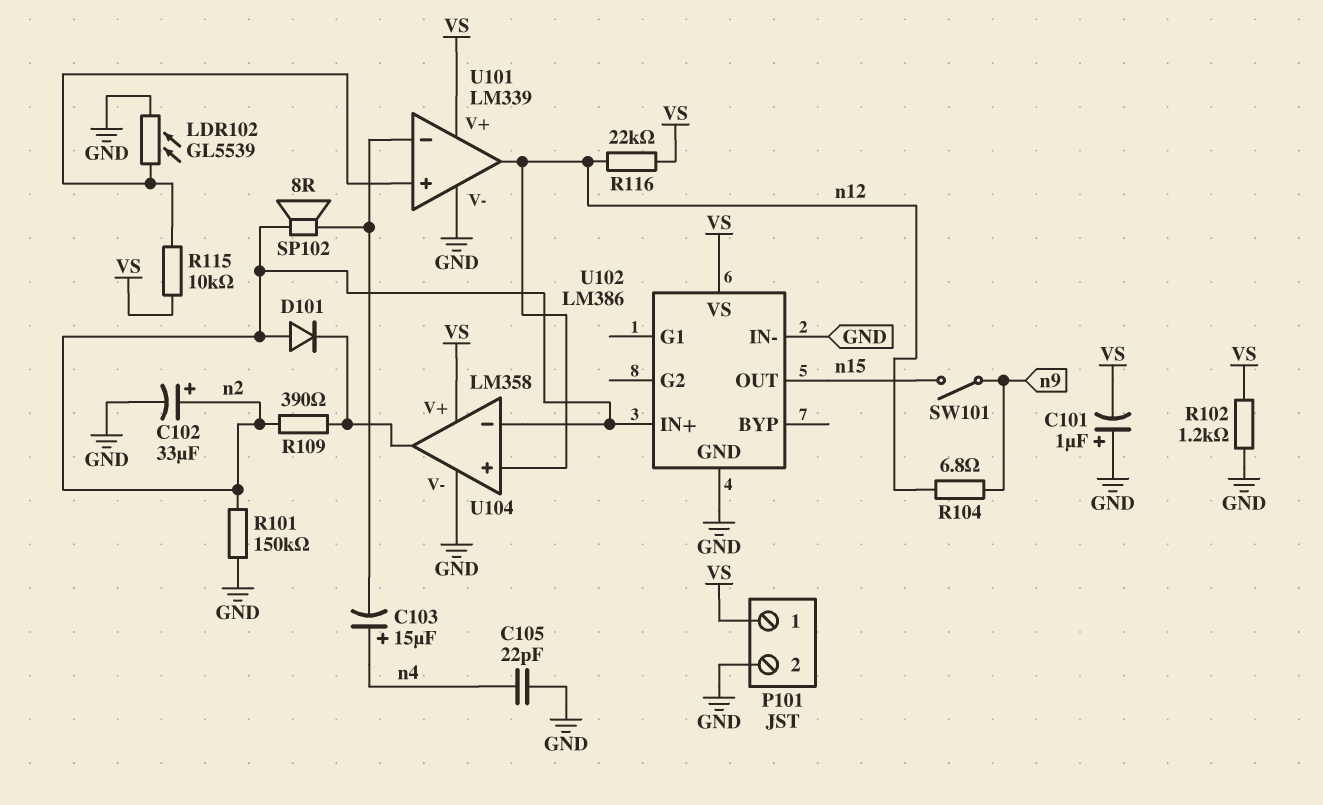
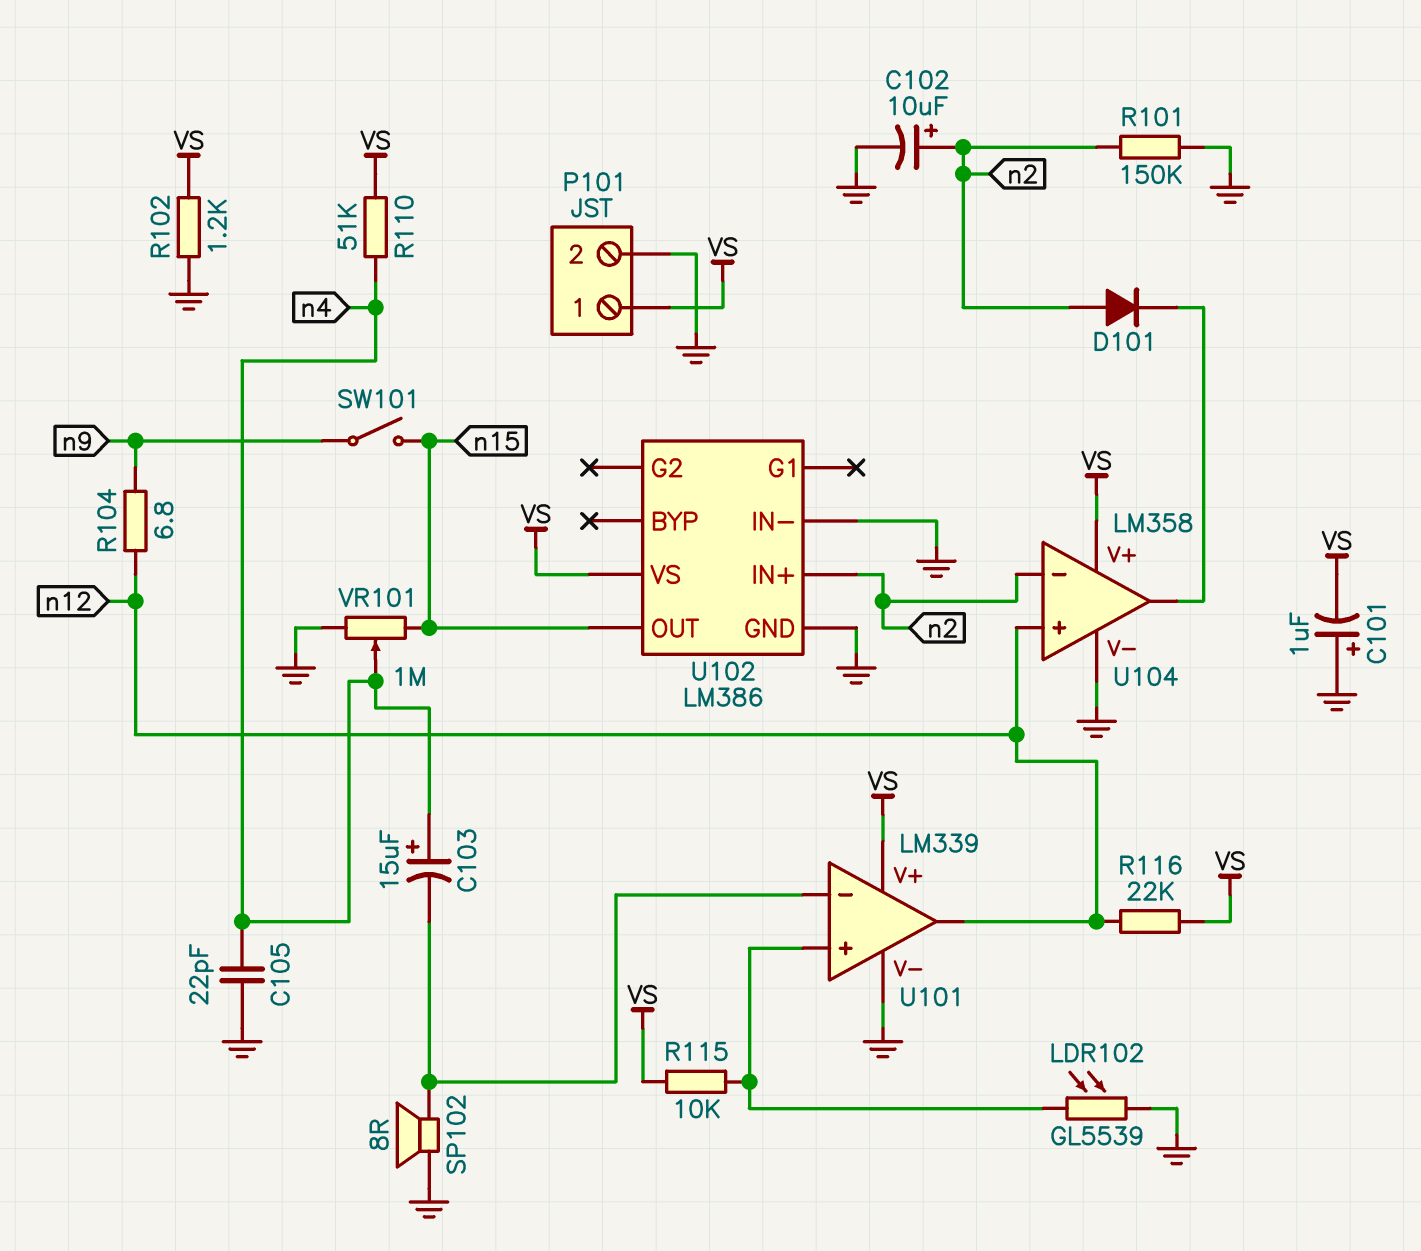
C102: 33uF (plus n2, minus GND) -> 10uF (plus n2, minus GND)
R109: 390 (U104/out, n2) -> none
R110: none -> 51k (VS, n4)
SP102: speaker 8R (U101/in-, n2) -> speaker 8R (GND, U101/in-)
VR101: none -> 1M (GND, n15, wiper n4)

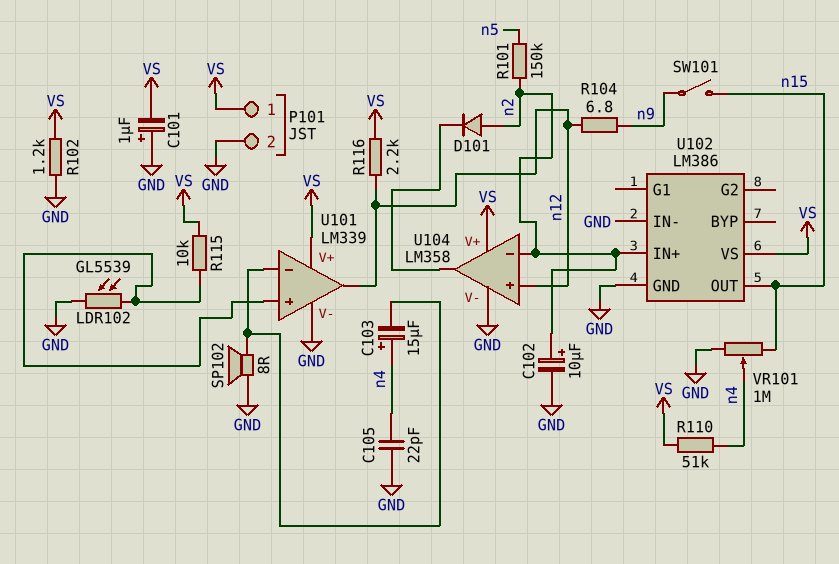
R101: 150k (GND, n2) -> 150k (n2, n5)
R116: 22k (VS, n12) -> 2.2k (VS, n12)

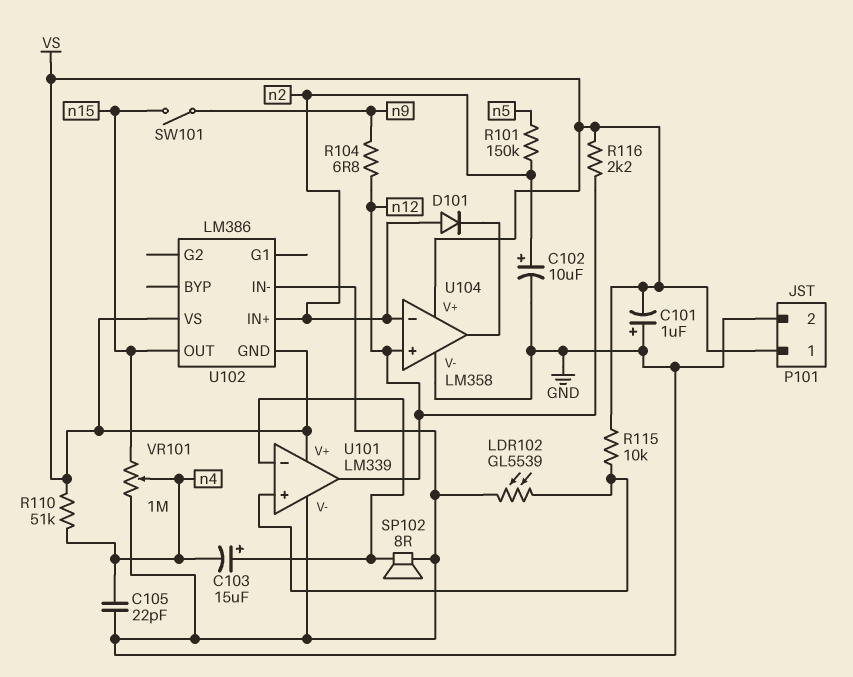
C103: 15uF (plus n4, minus U101/in-) -> 15uF (plus U101/in-, minus n4)
R102: 1.2k (GND, VS) -> none
U102 pin GND: GND -> VS

